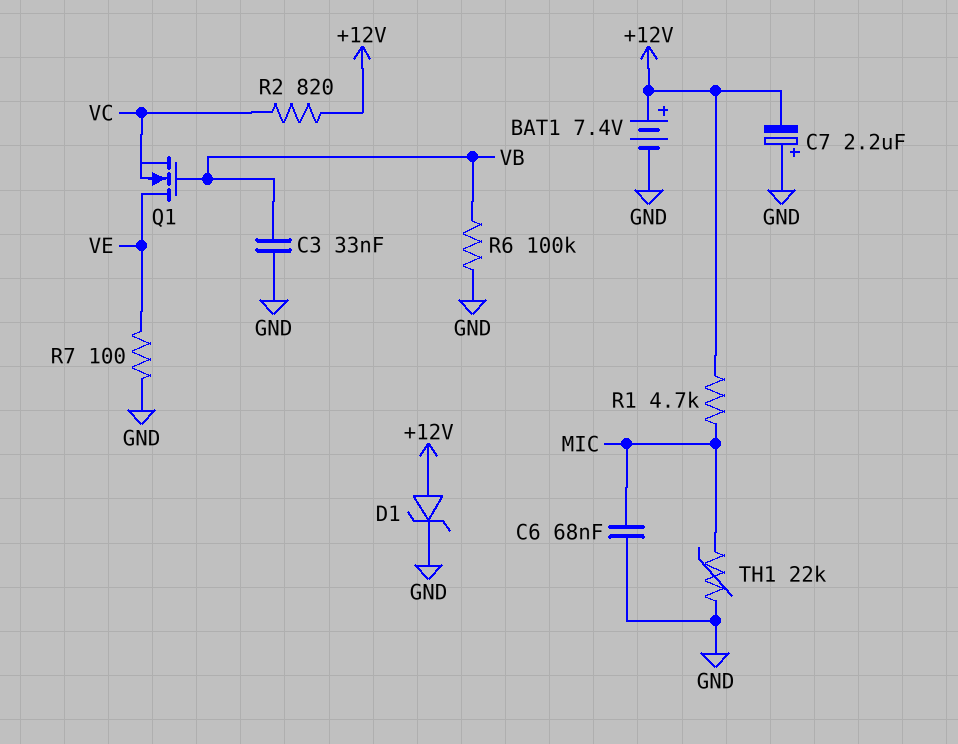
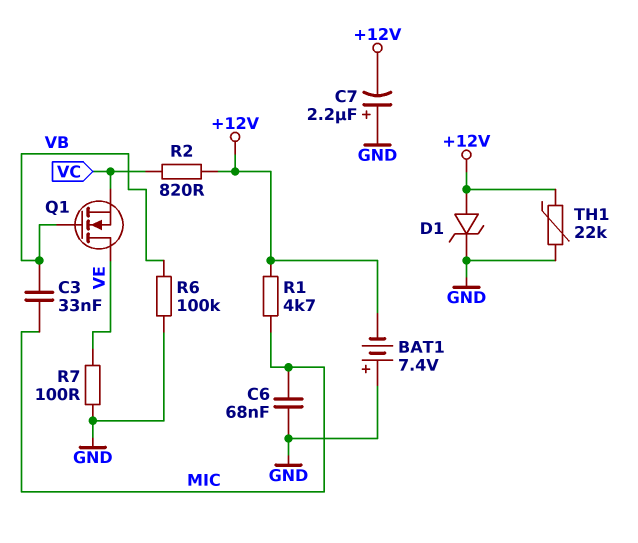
BAT1: 7.4V (plus +12V, minus GND) -> 7.4V (plus GND, minus +12V)
C3: 33nF (GND, VB) -> 33nF (MIC, VB)
TH1: 22k (GND, MIC) -> 22k (+12V, GND)

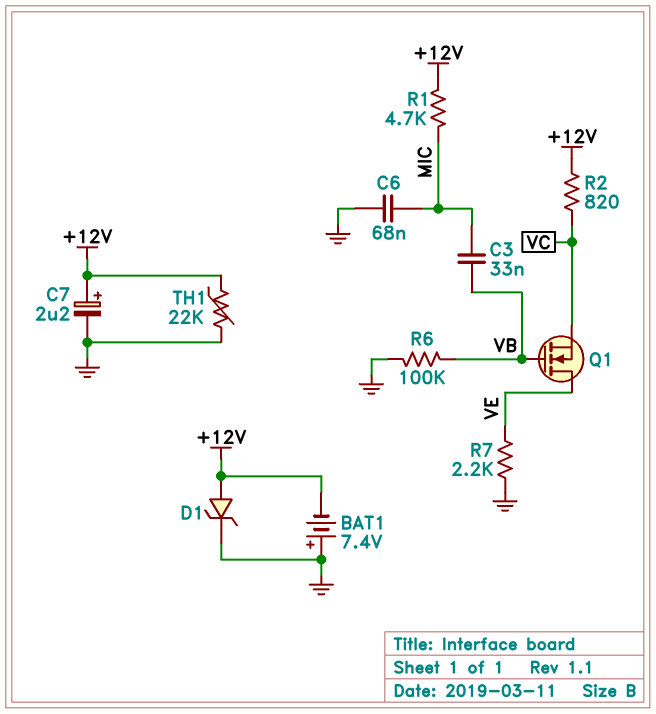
C7: 2.2uF (plus GND, minus +12V) -> 2.2uF (plus +12V, minus GND)
R7: 100 (GND, VE) -> 2.2k (GND, VE)

